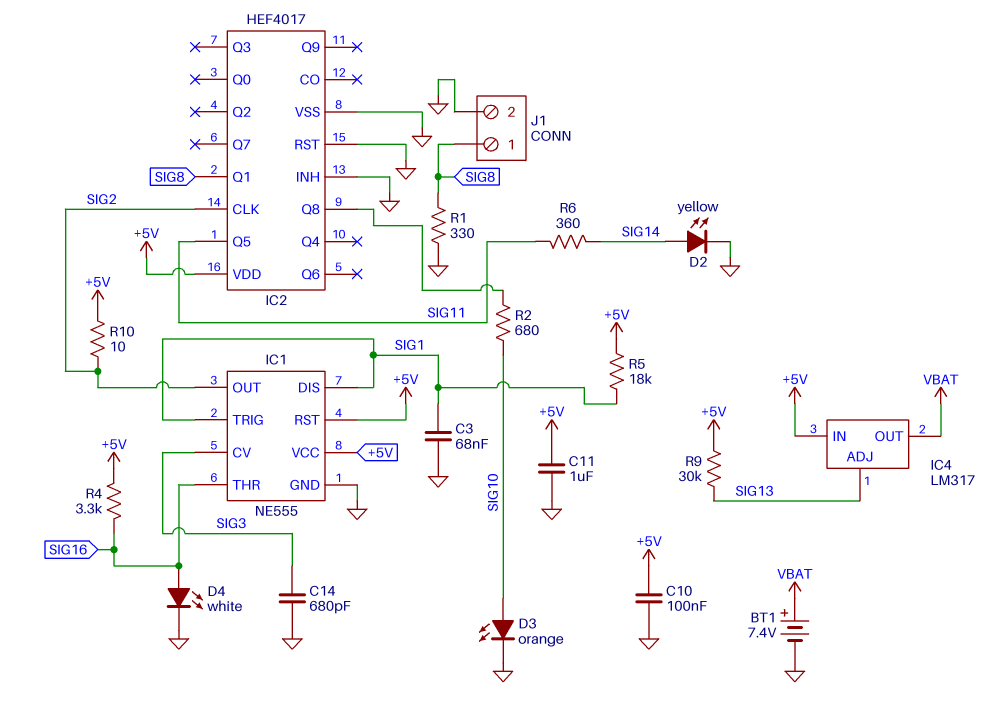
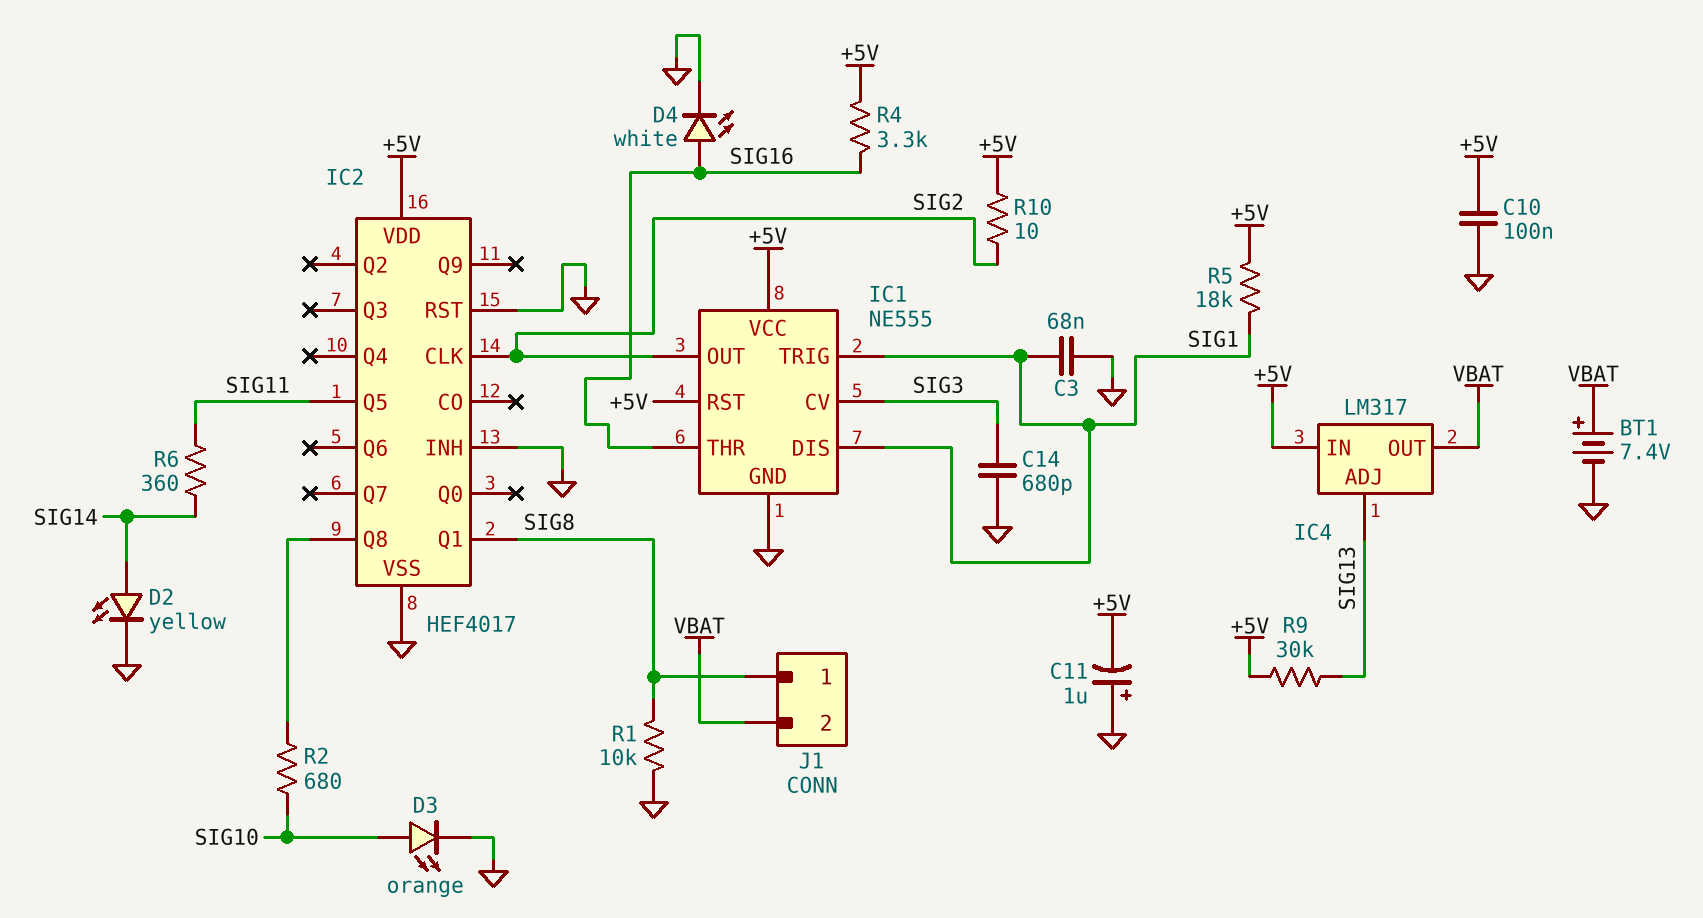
C11: 1uF (+5V, GND) -> 1uF (plus GND, minus +5V)
J1 pin 2: GND -> VBAT
R1: 330 (GND, SIG8) -> 10k (GND, SIG8)

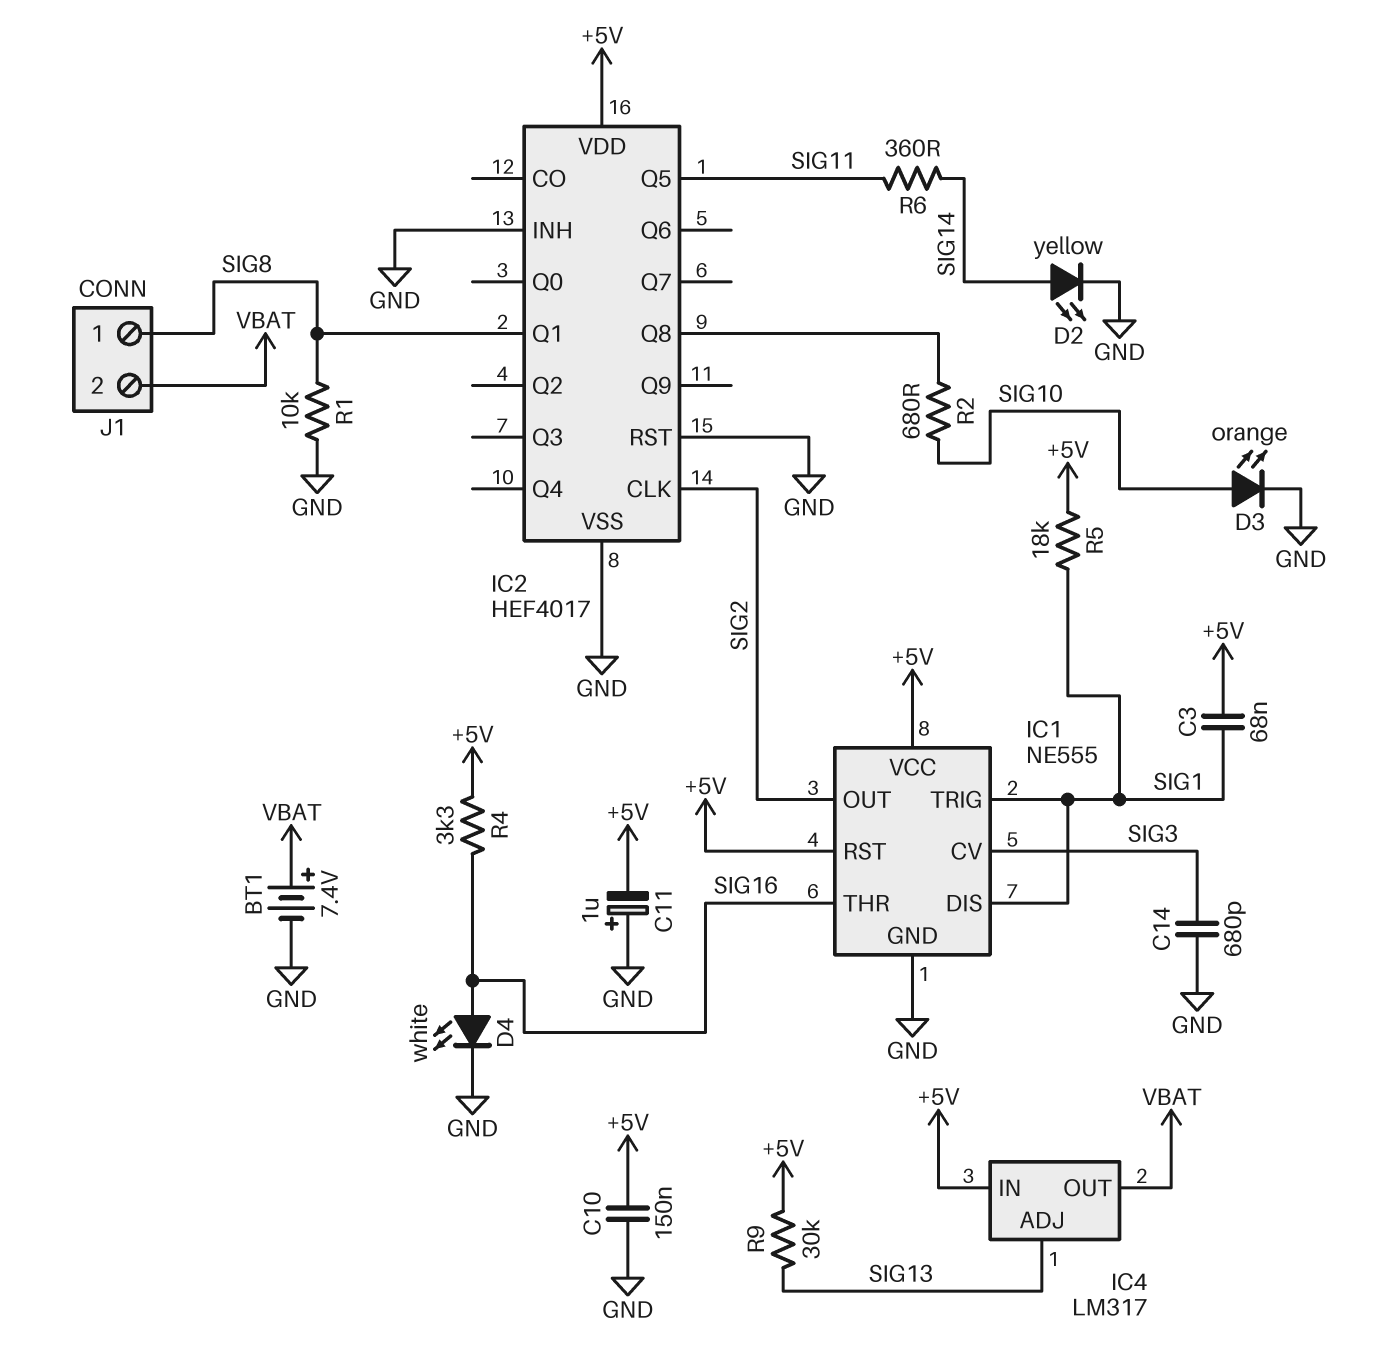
C3: 68nF (GND, SIG1) -> 68nF (+5V, SIG1)
C10: 100nF (+5V, GND) -> 150nF (+5V, GND)
R10: 10 (+5V, SIG2) -> none

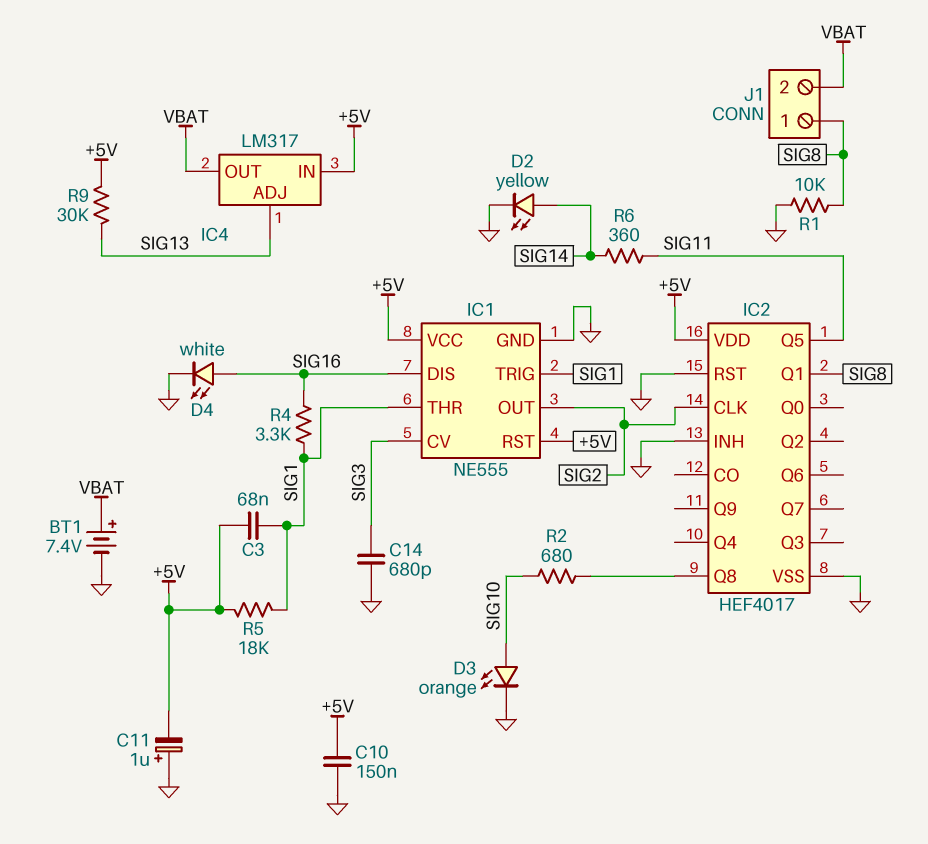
IC1 pin DIS: SIG1 -> SIG16
IC1 pin THR: SIG16 -> SIG1
R4: 3.3k (+5V, SIG16) -> 3.3k (SIG1, SIG16)

